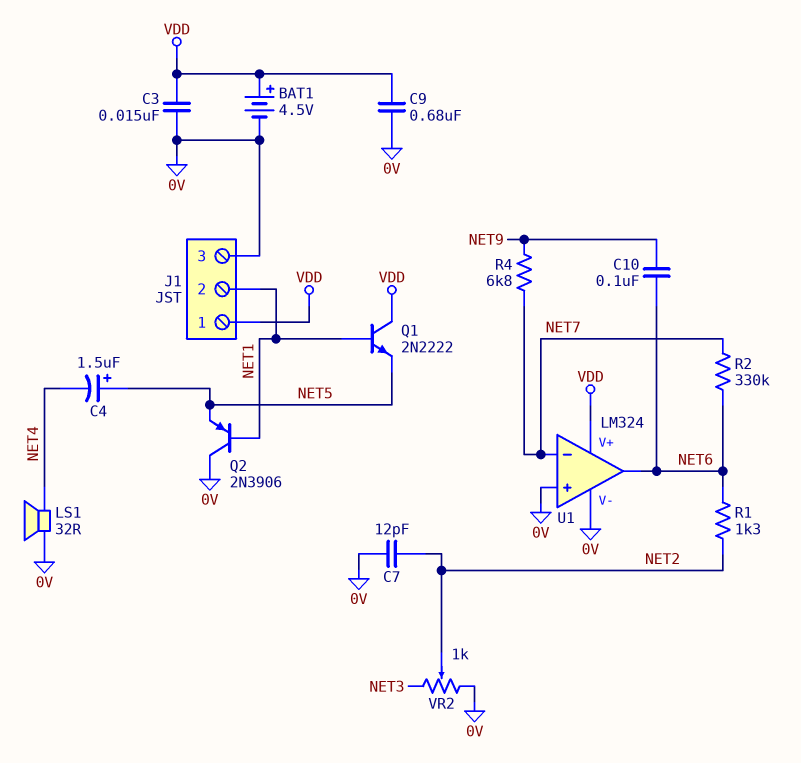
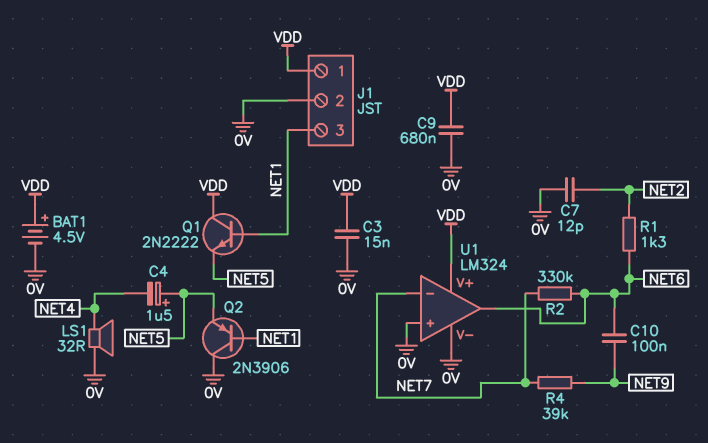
J1 pin 2: NET1 -> 0V
J1 pin 3: 0V -> NET1
R4: 6.8k (NET7, NET9) -> 39k (NET7, NET9)
VR2: 1k (0V, NET3, wiper NET2) -> none

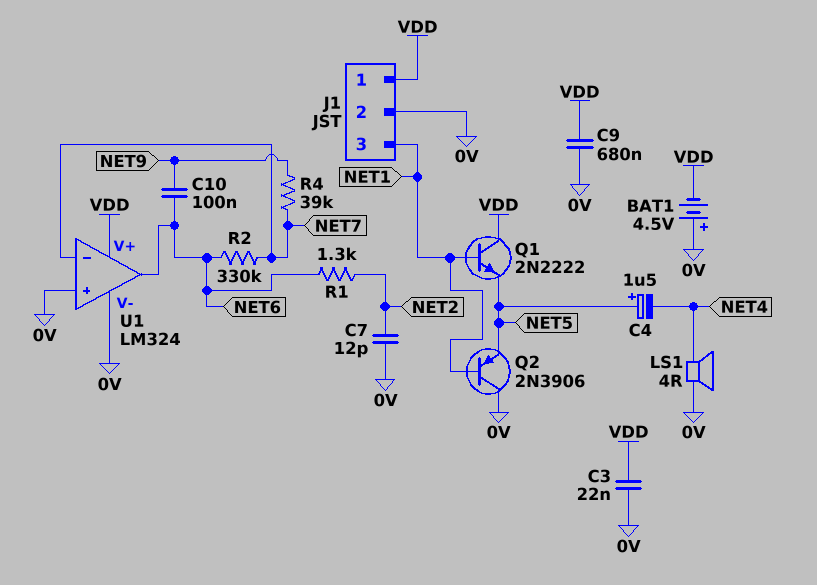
BAT1: 4.5V (plus VDD, minus 0V) -> 4.5V (plus 0V, minus VDD)
C3: 15nF (0V, VDD) -> 22nF (0V, VDD)
LS1: speaker 32R (0V, NET4) -> speaker 4R (0V, NET4)

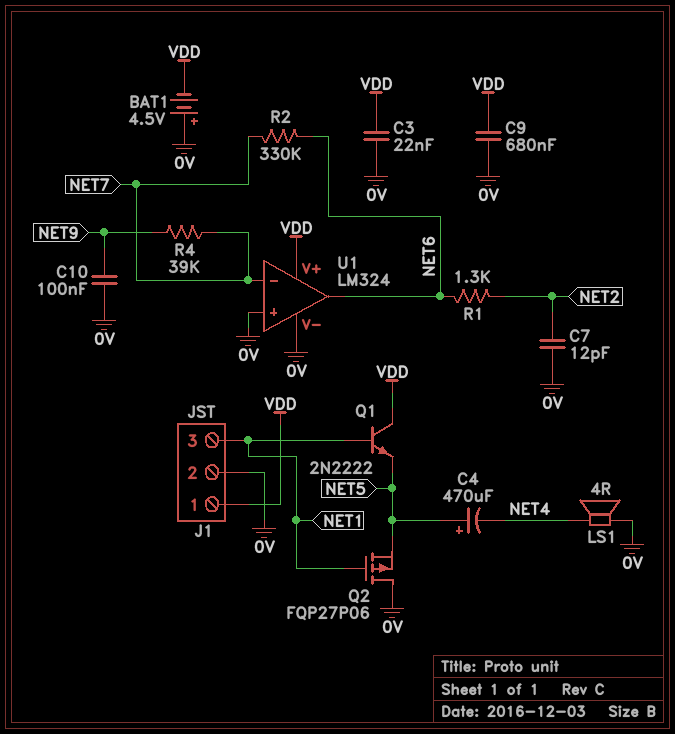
C4: 1.5uF (plus NET5, minus NET4) -> 470uF (plus NET5, minus NET4)
C10: 100nF (NET6, NET9) -> 100nF (0V, NET9)
Q2: PNP 2N3906 (B NET1, C 0V, E NET5) -> PMOS FQP27P06 (G NET1, D 0V, S NET5)

